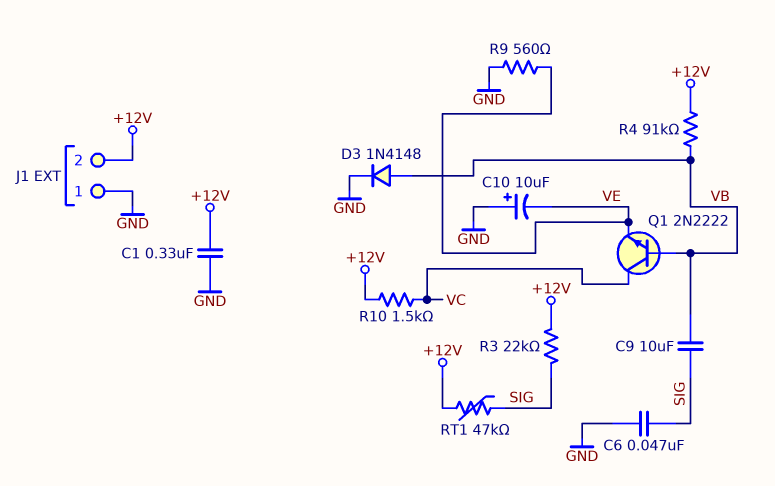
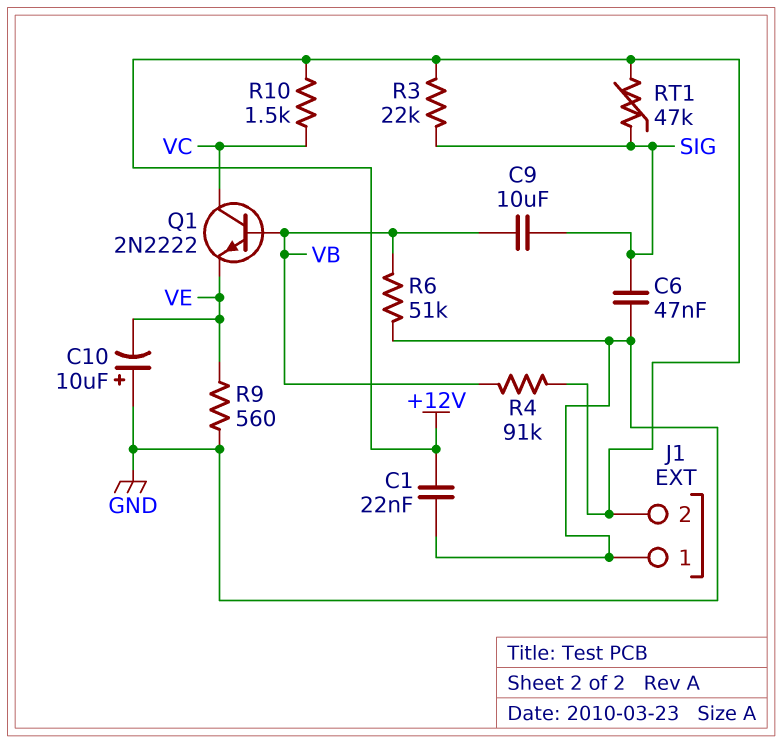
C1: 330nF (+12V, GND) -> 22nF (+12V, GND)
D3: diode 1N4148 (A VB, K GND) -> none
R6: none -> 51k (GND, VB)

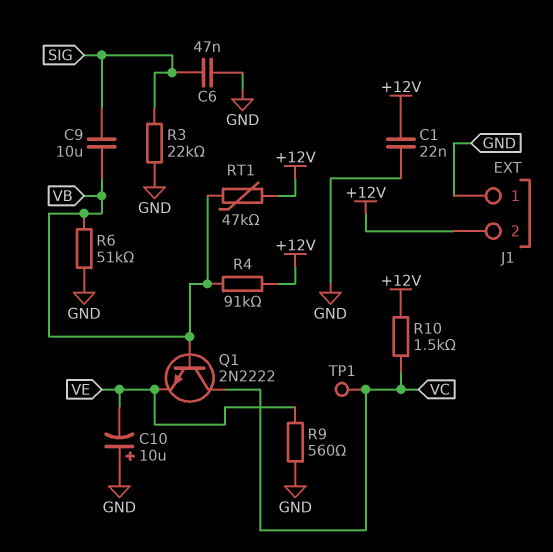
R3: 22k (+12V, SIG) -> 22k (GND, SIG)
RT1: 47k (+12V, SIG) -> 47k (+12V, VB)
TP1: none -> test point (VC)

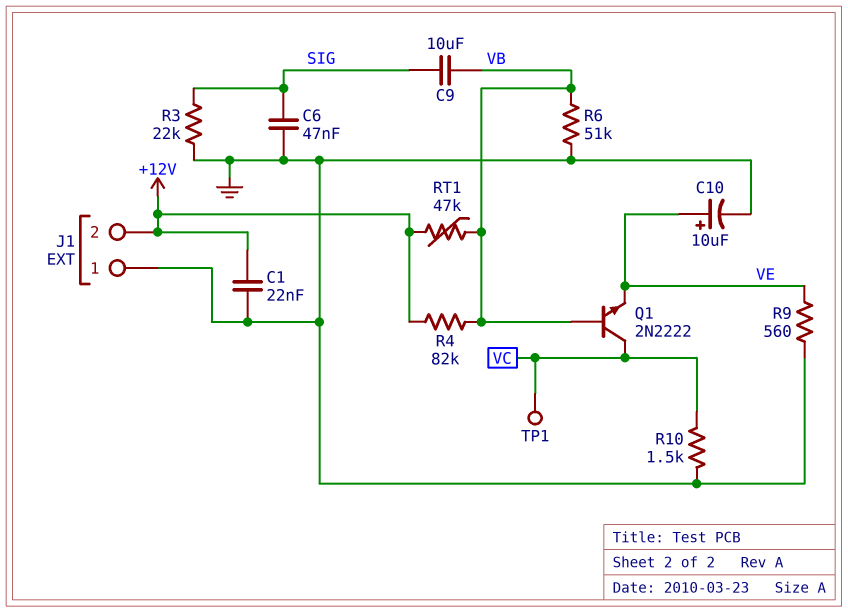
C10: 10uF (plus GND, minus VE) -> 10uF (plus VE, minus GND)
R4: 91k (+12V, VB) -> 82k (+12V, VB)
R10: 1.5k (+12V, VC) -> 1.5k (GND, VC)

